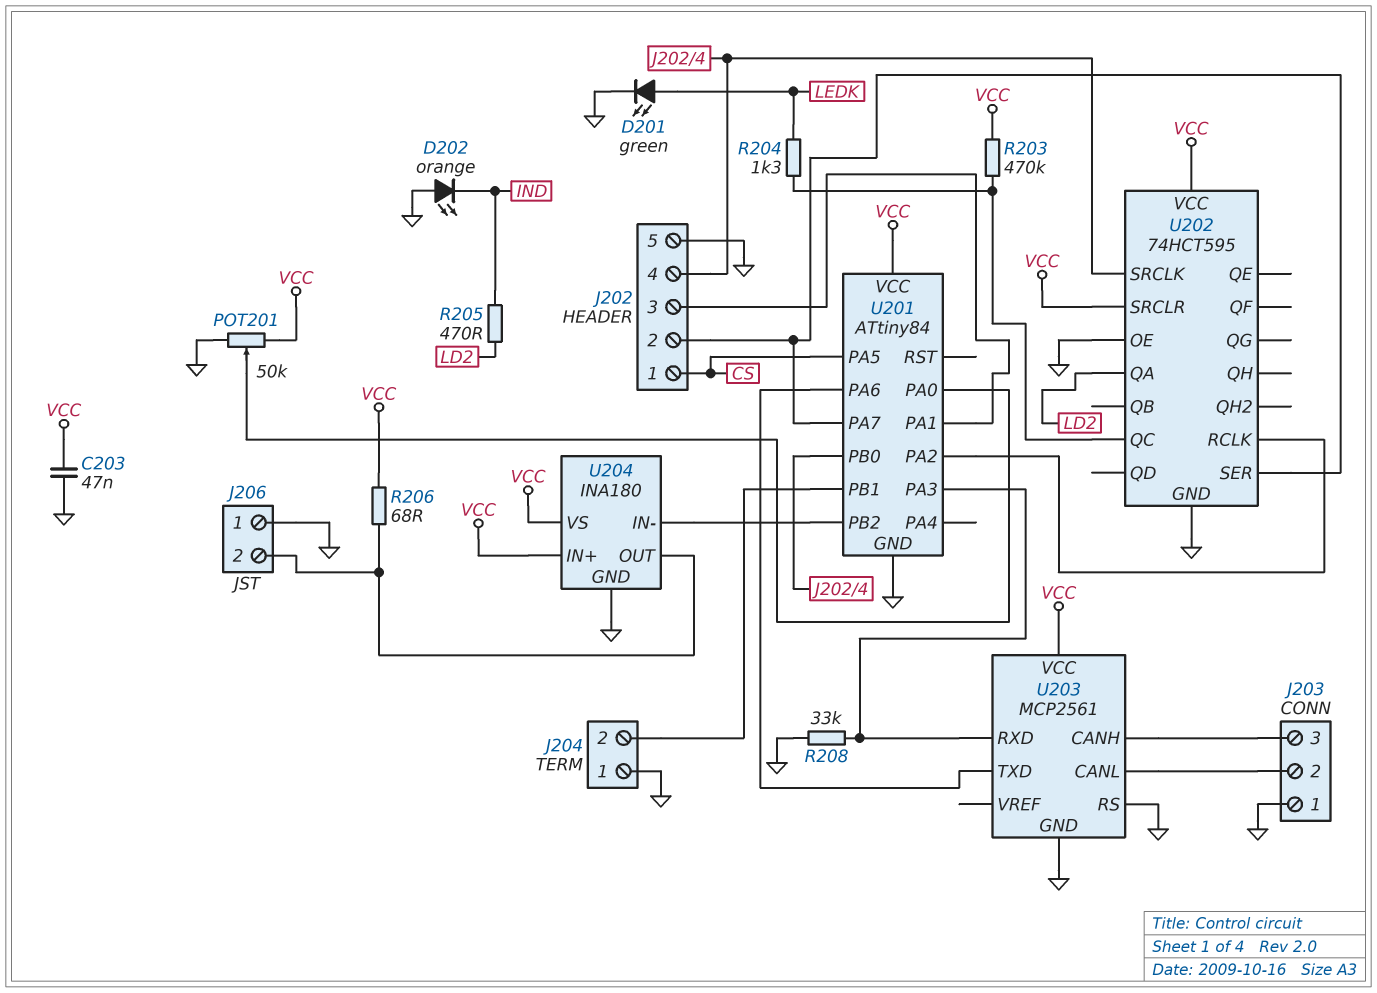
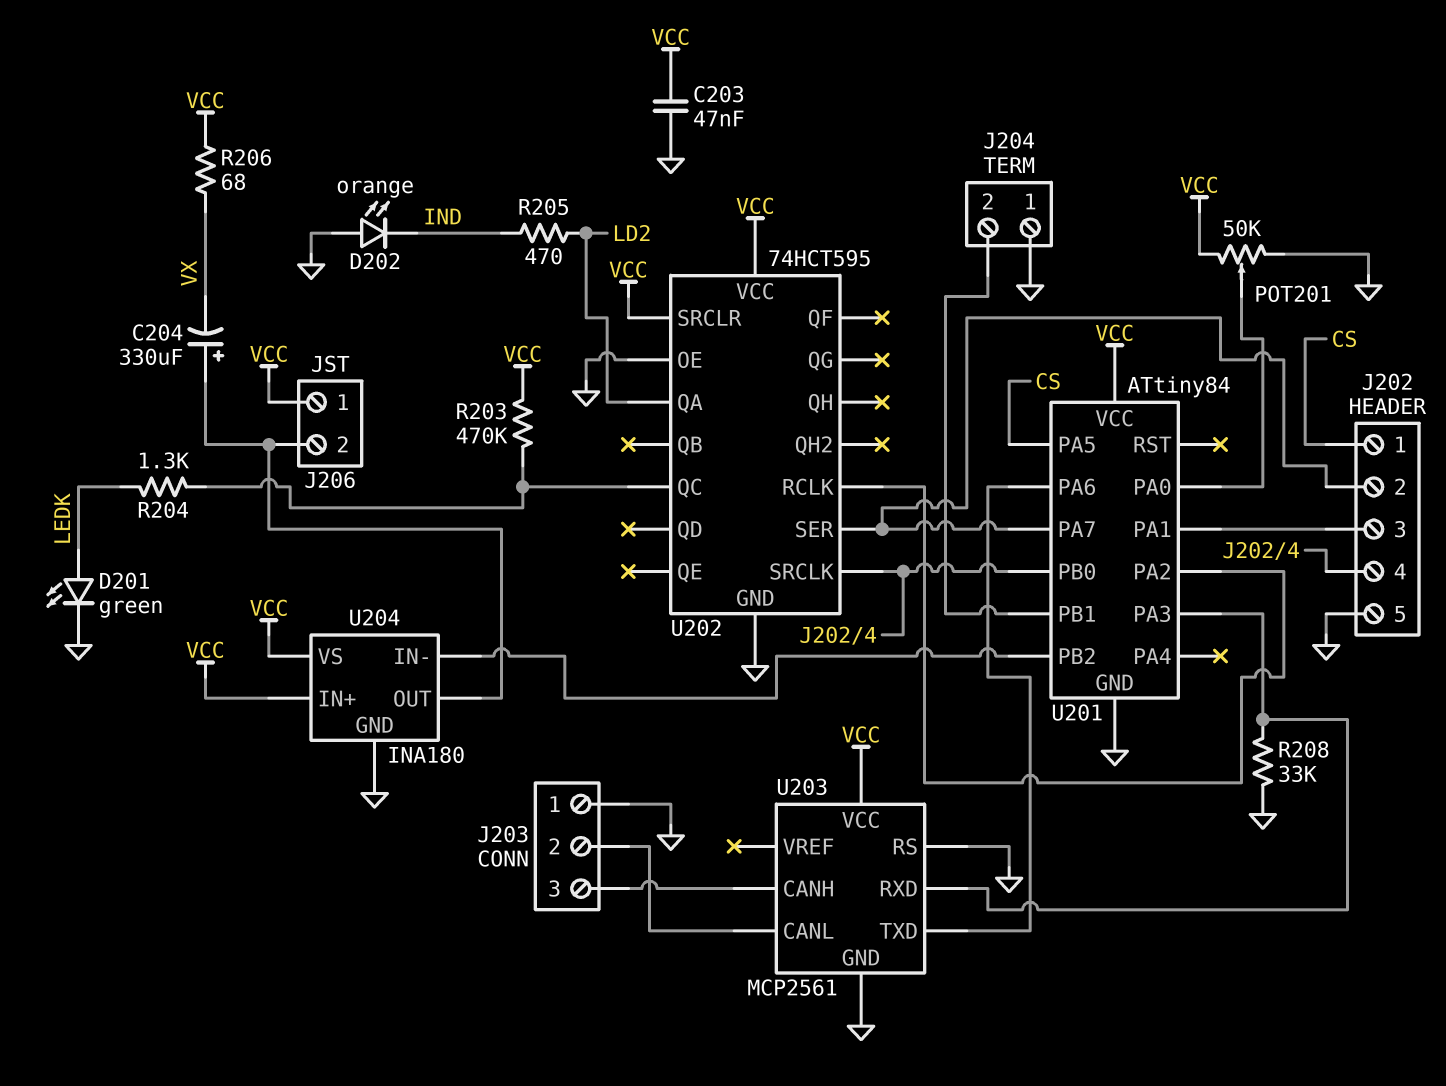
C204: none -> 330uF (plus J206/2, minus VX)
J206 pin 1: GND -> VCC
R206: 68 (J206/2, VCC) -> 68 (VCC, VX)

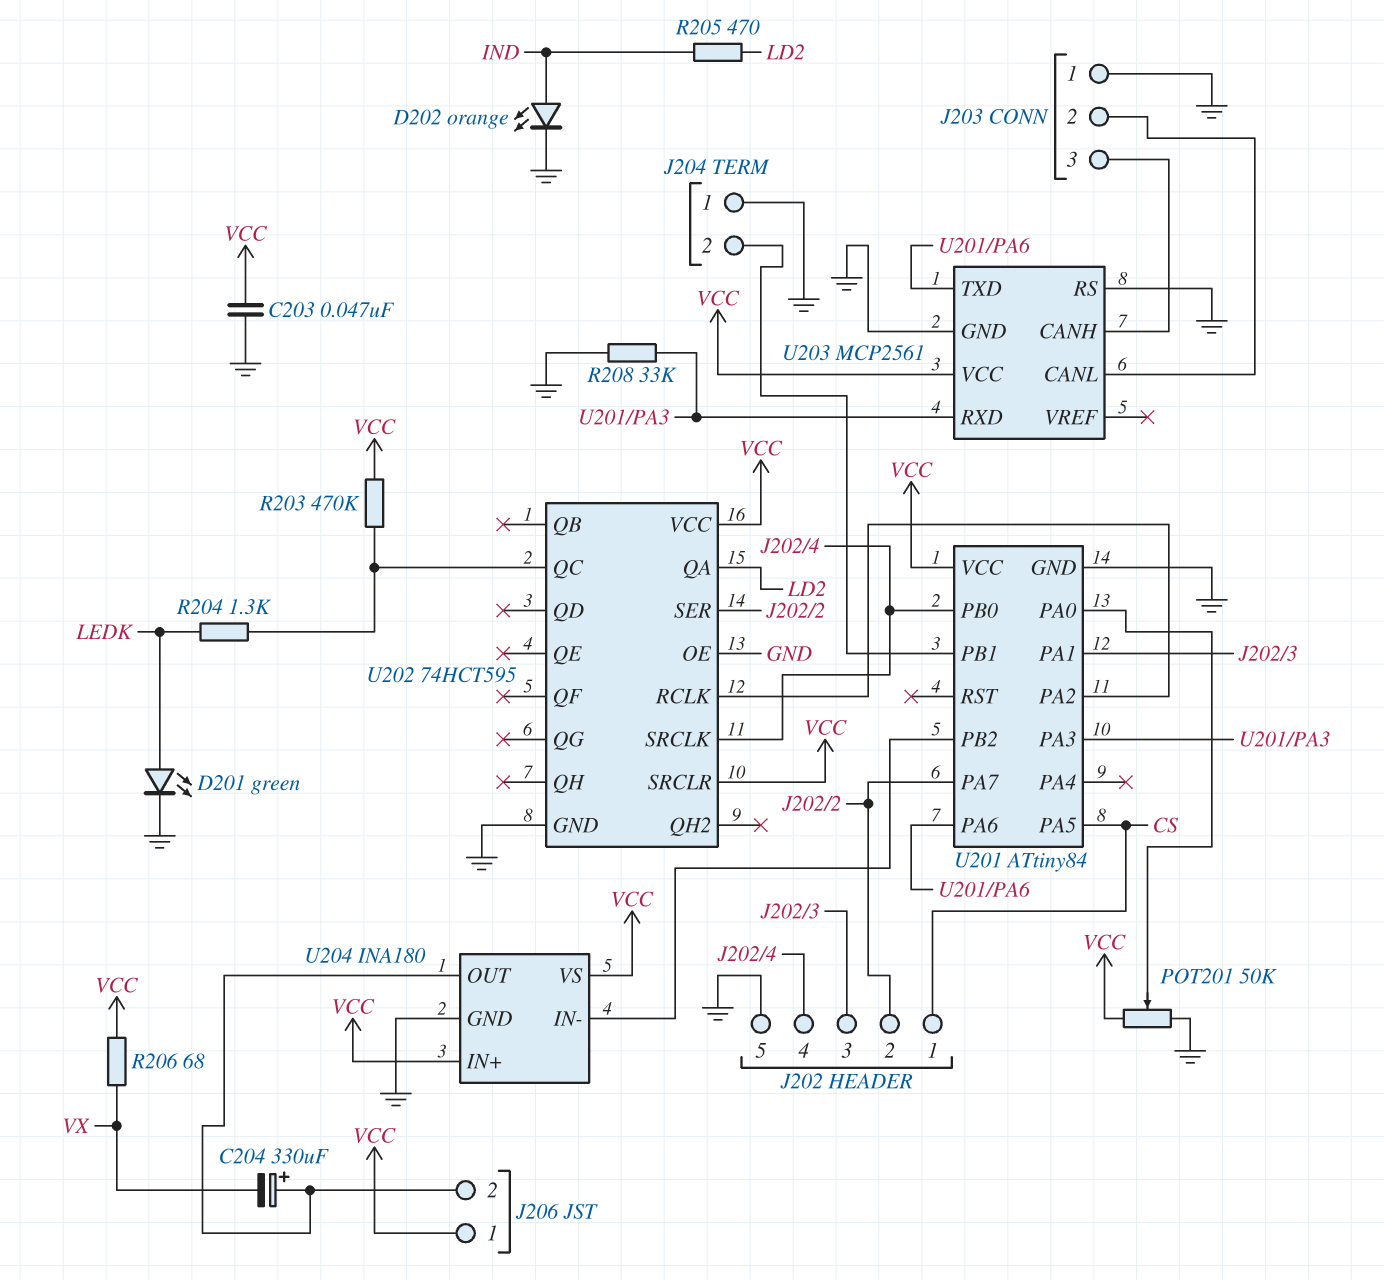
D202: LED orange (A GND, K IND) -> LED orange (A IND, K GND)

